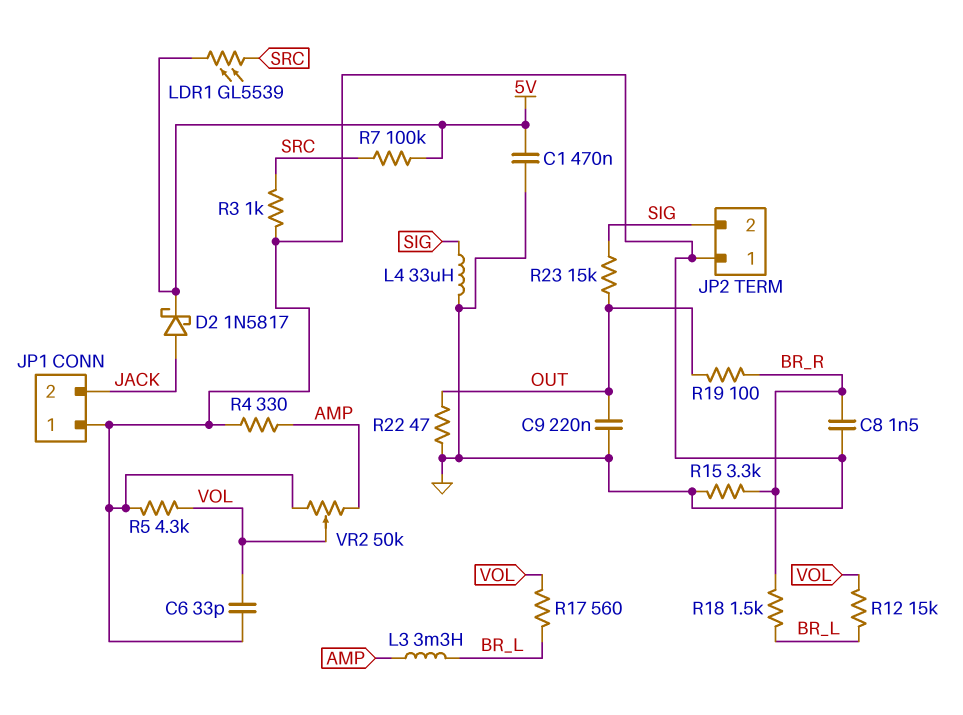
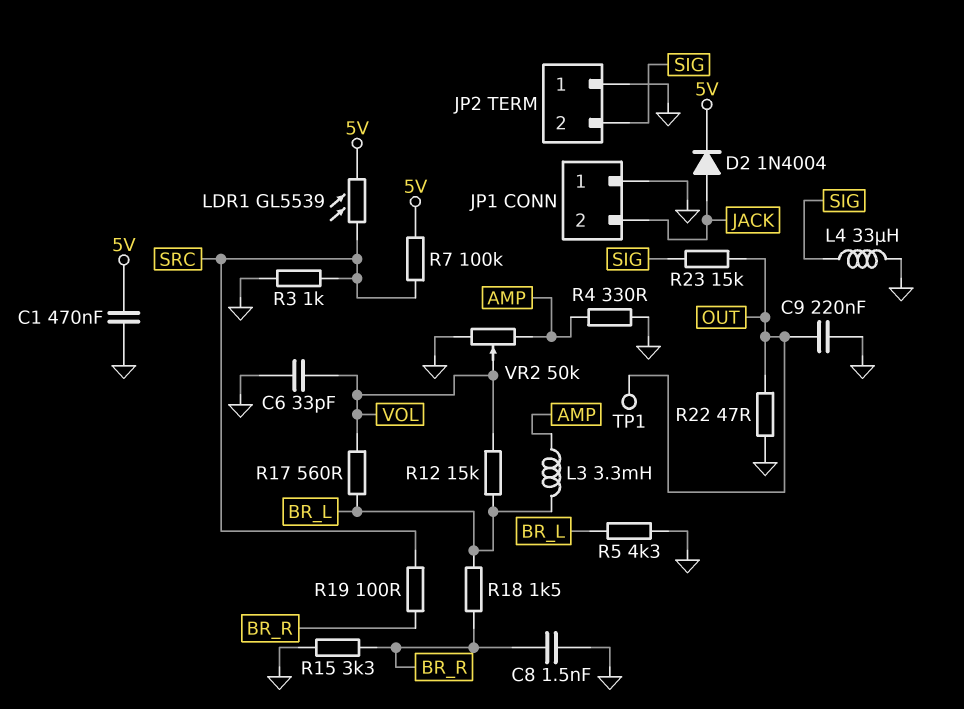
D2: schottky 1N5817 (A JACK, K 5V) -> diode 1N4004 (A JACK, K 5V)
R5: 4.3k (GND, VOL) -> 4.3k (BR_L, GND)
R19: 100 (BR_R, OUT) -> 100 (BR_R, SRC)
TP1: none -> test point (OUT)

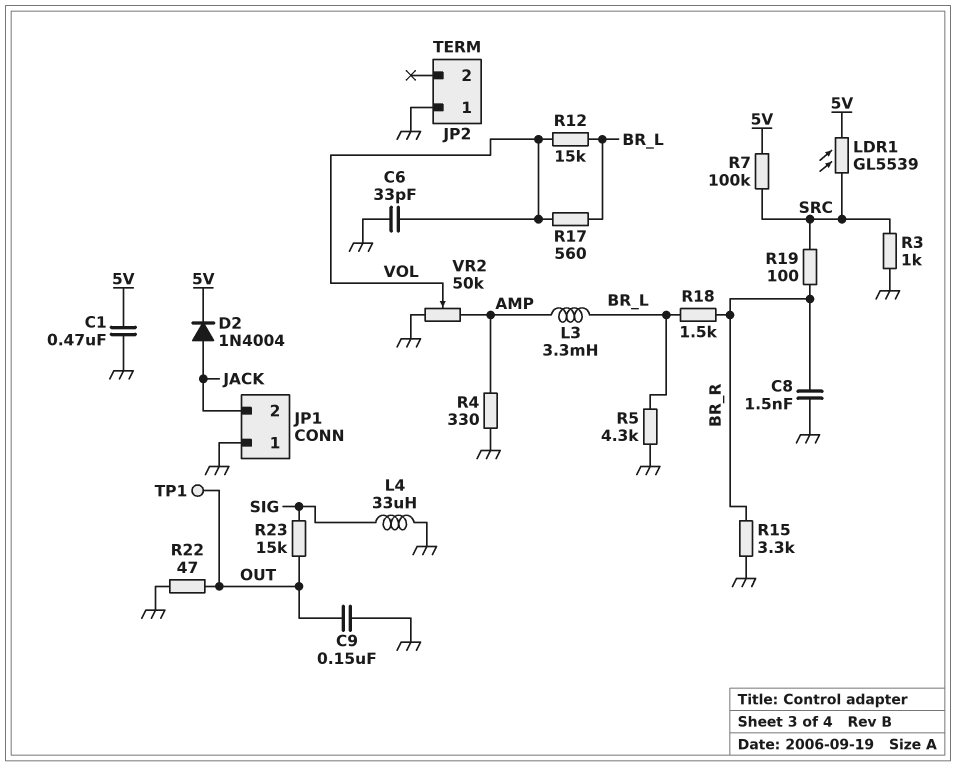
C9: 220nF (GND, OUT) -> 150nF (GND, OUT)
JP2 pin 2: SIG -> none

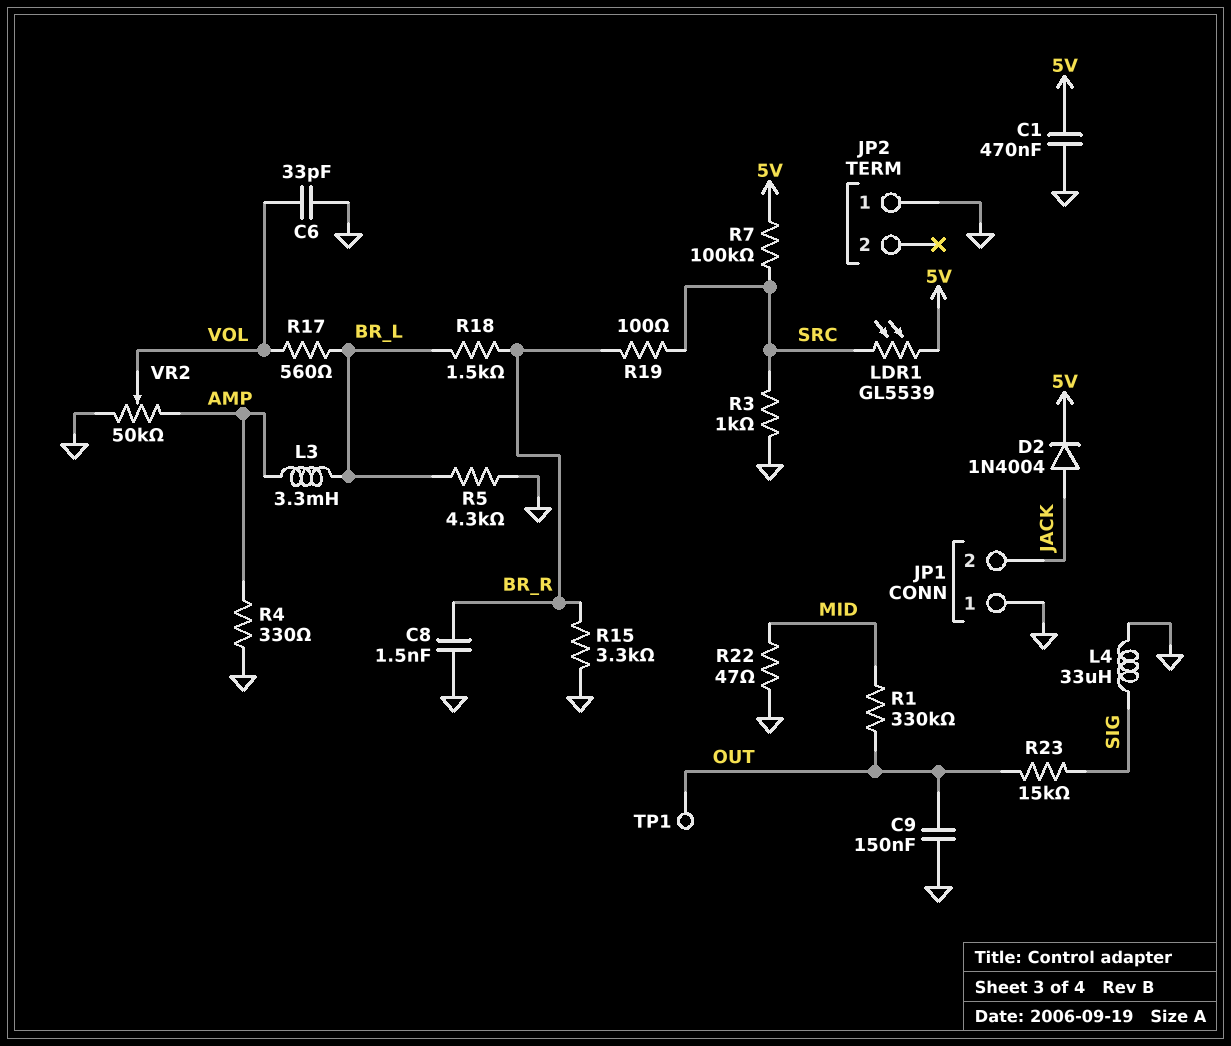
R1: none -> 330k (MID, OUT)
R12: 15k (BR_L, VOL) -> none
R22: 47 (GND, OUT) -> 47 (GND, MID)

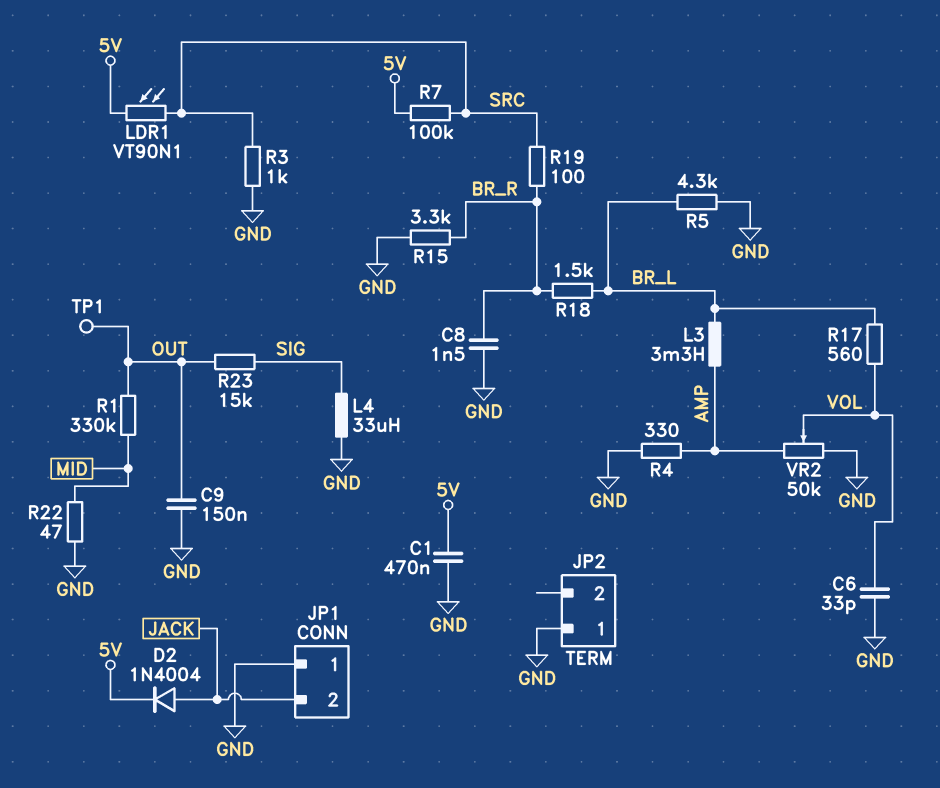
LDR1: GL5539 (5V, SRC) -> VT90N1 (5V, SRC)

